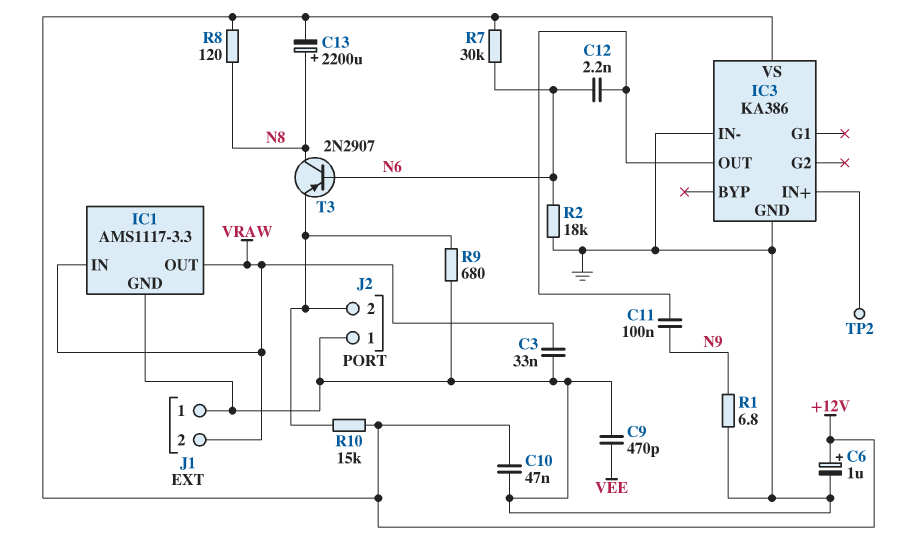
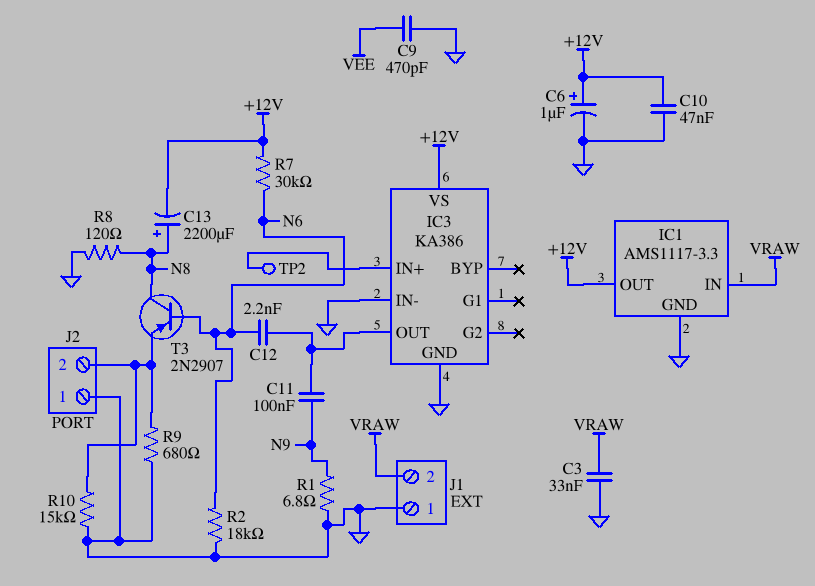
IC1 pin OUT: VRAW -> +12V
R8: 120 (+12V, N8) -> 120 (GND, N8)
R10: 15k (+12V, J2/2) -> 15k (GND, J2/2)

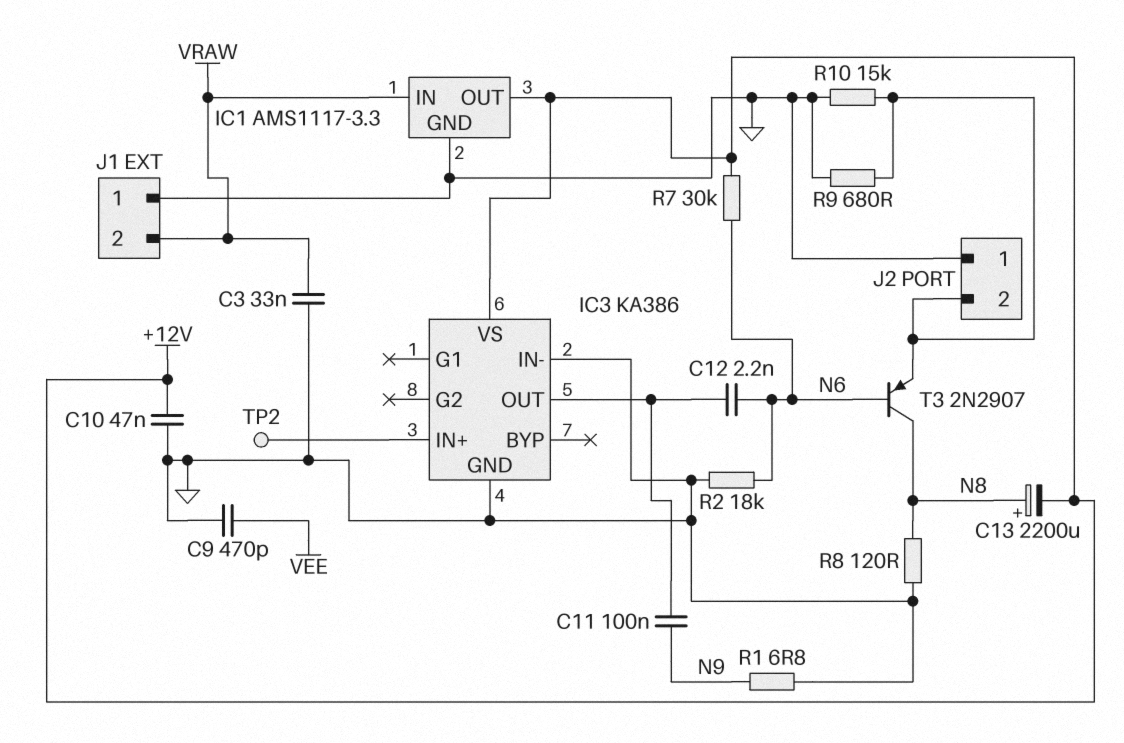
C6: 1uF (plus +12V, minus GND) -> none

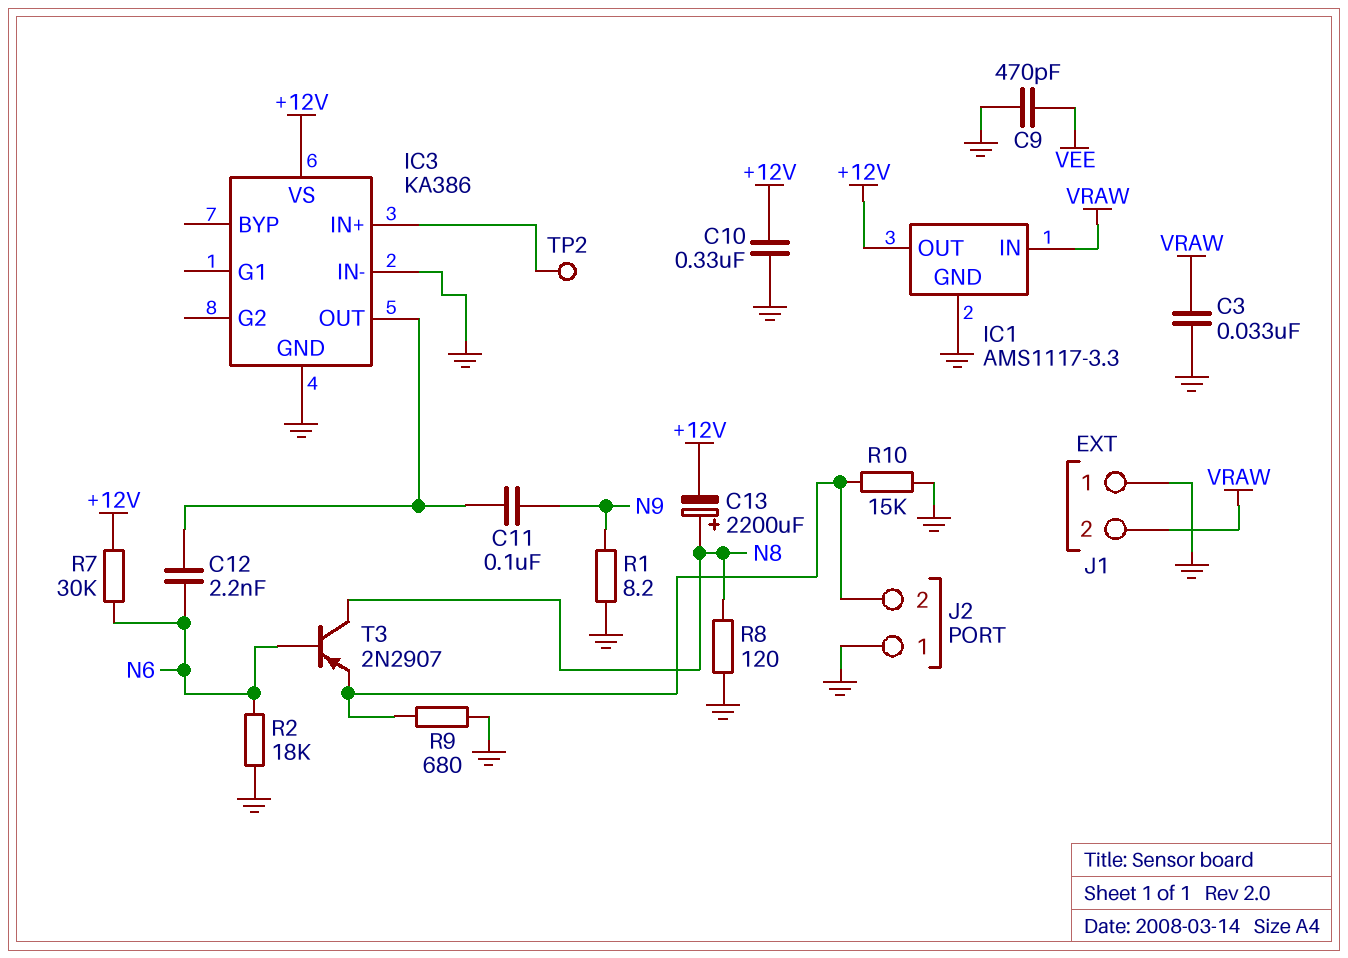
C10: 47nF (+12V, GND) -> 330nF (+12V, GND)
R1: 6.8 (GND, N9) -> 8.2 (GND, N9)

